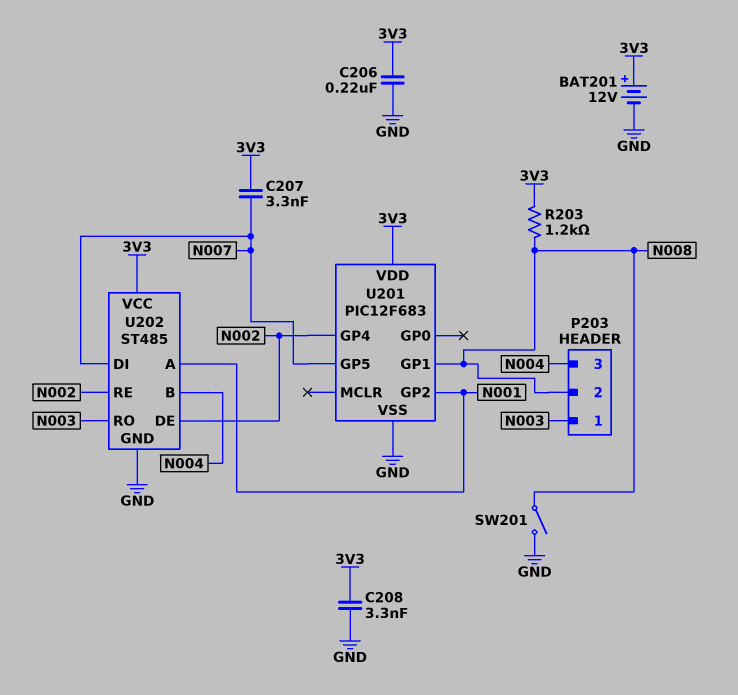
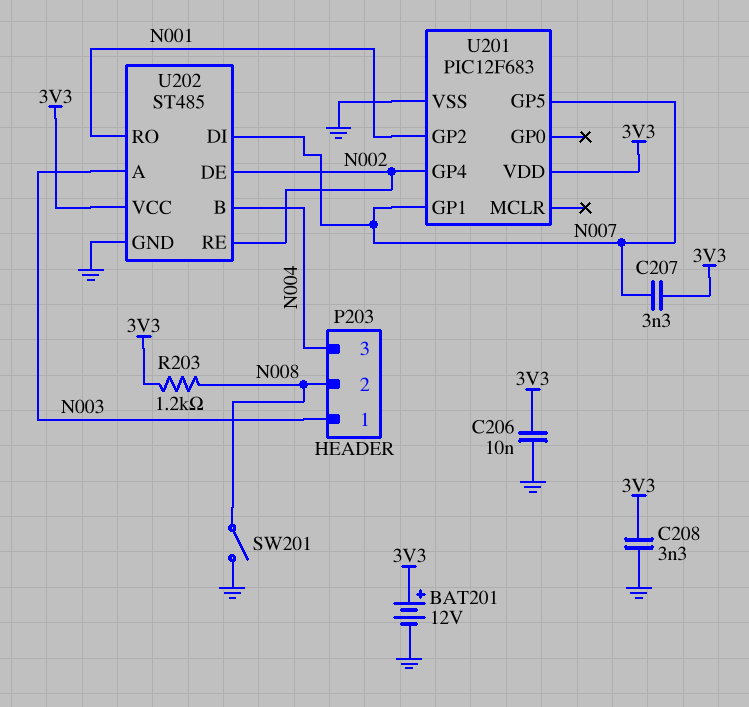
C206: 220nF (3V3, GND) -> 10nF (3V3, GND)
U201 pin GP1: N008 -> N007
U202 pin A: N001 -> N003
U202 pin RO: N003 -> N001

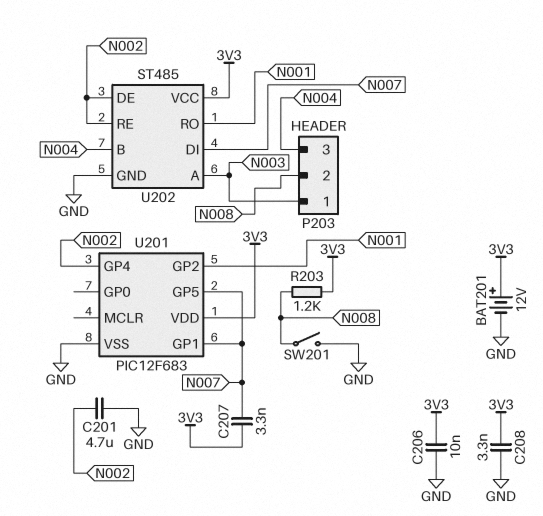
C201: none -> 4.7uF (GND, N002)

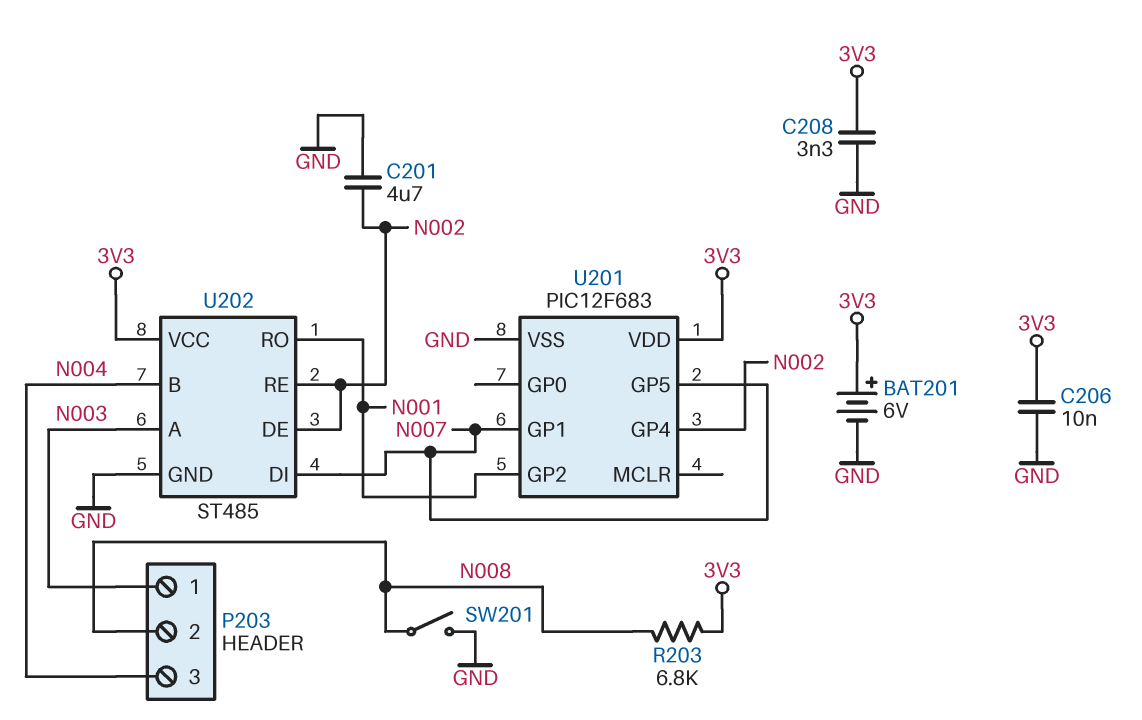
BAT201: 12V (plus 3V3, minus GND) -> 6V (plus 3V3, minus GND)
C207: 3.3nF (3V3, N007) -> none
R203: 1.2k (3V3, N008) -> 6.8k (3V3, N008)

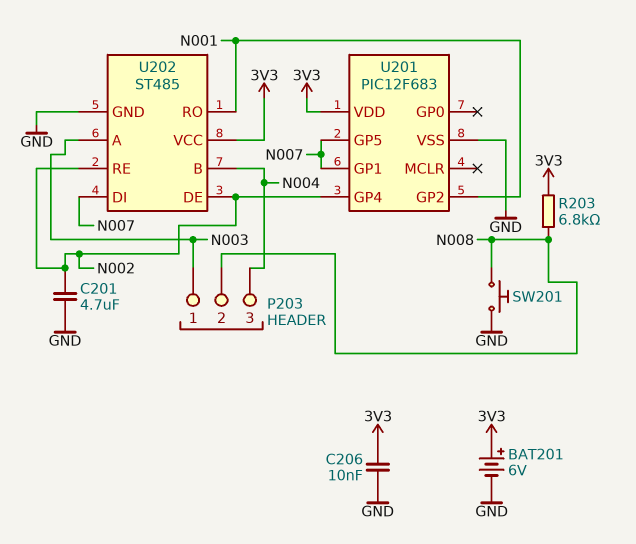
C208: 3.3nF (3V3, GND) -> none
SW201: switch (GND, N008) -> button (GND, N008)

